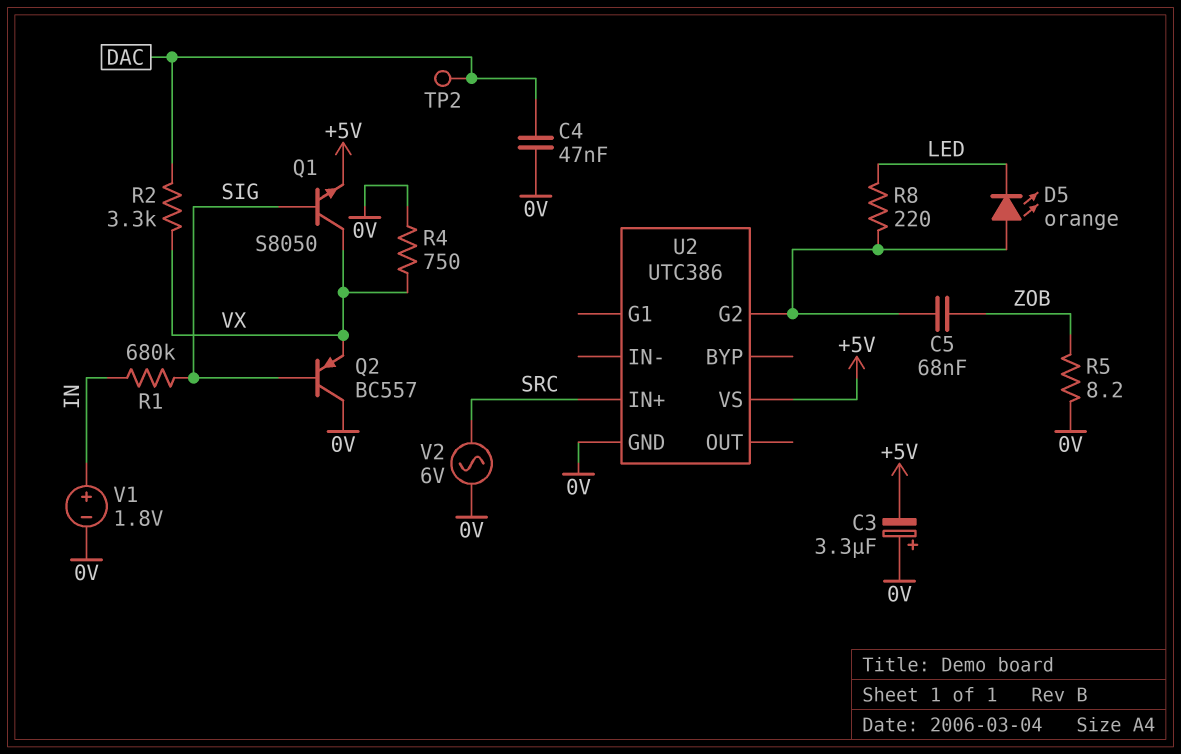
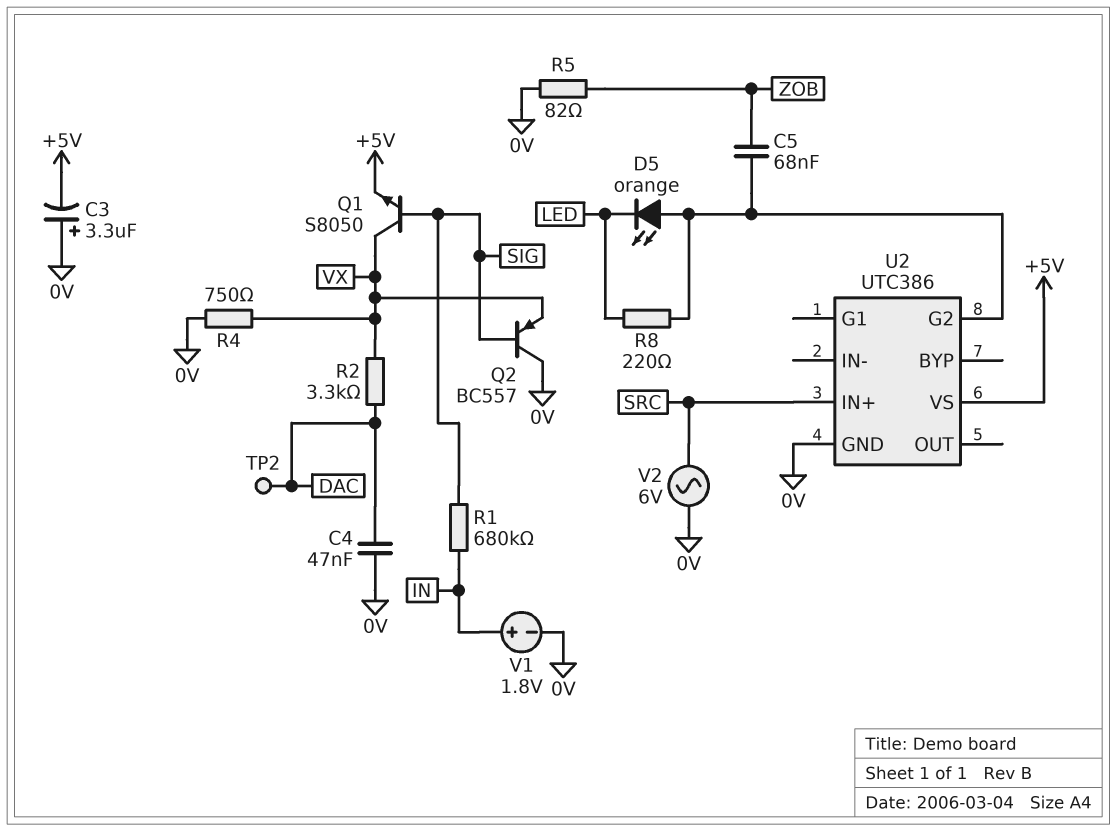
R5: 8.2 (0V, ZOB) -> 82 (0V, ZOB)

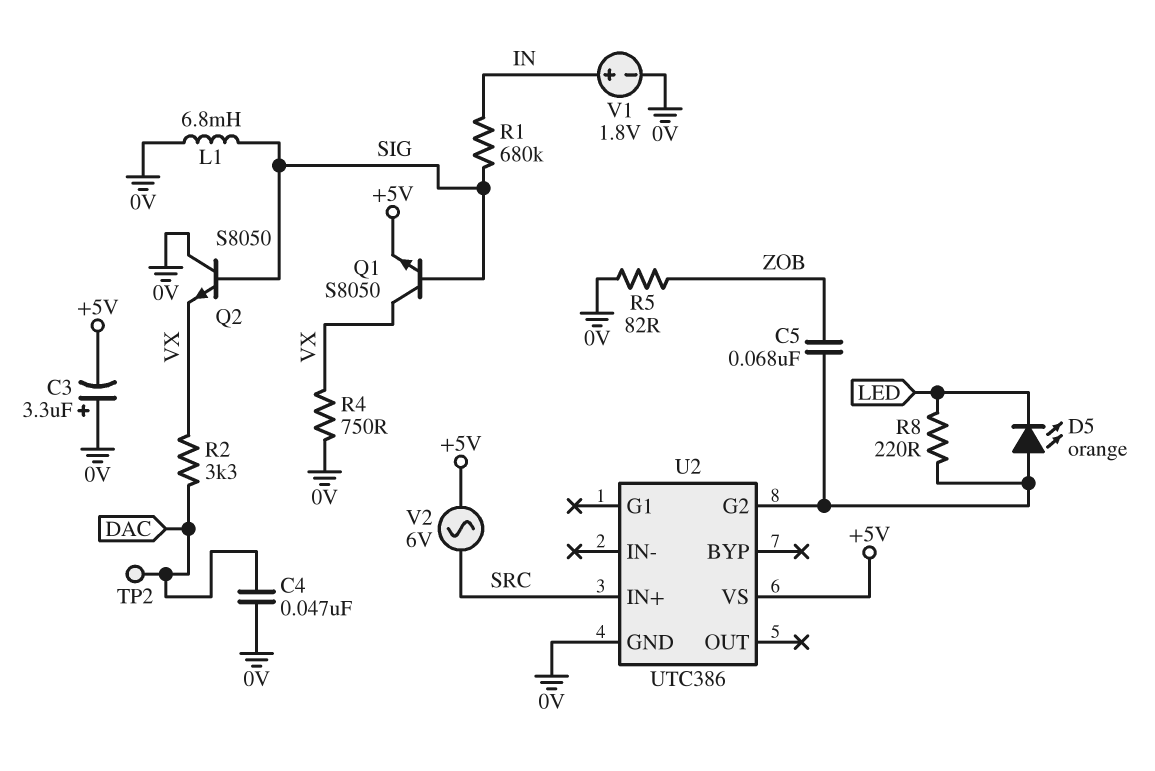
L1: none -> 6.8mH (0V, SIG)
Q2: PNP BC557 (B SIG, C 0V, E VX) -> NPN S8050 (B SIG, C 0V, E VX)
V2: AC 6V (0V, SRC) -> AC 6V (+5V, SRC)

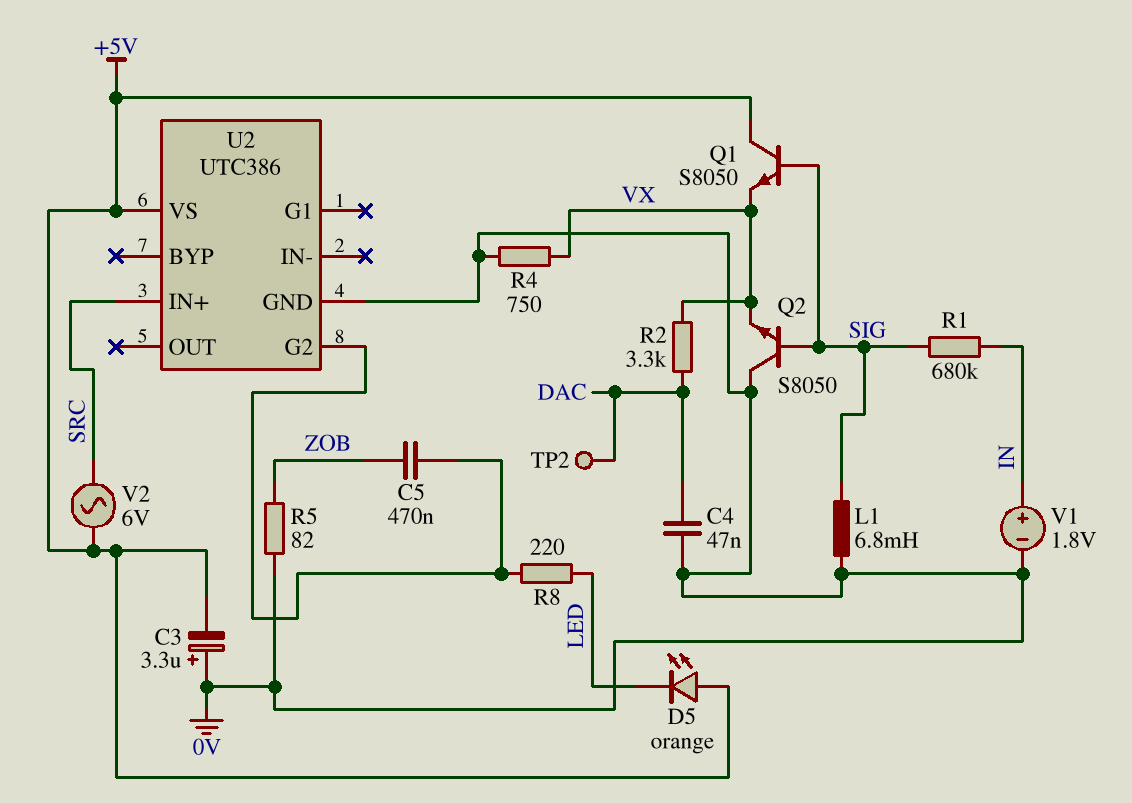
C5: 68nF (U2/G2, ZOB) -> 470nF (U2/G2, ZOB)
D5: LED orange (A U2/G2, K LED) -> LED orange (A +5V, K LED)
Q1: NPN S8050 (B SIG, C VX, E +5V) -> NPN S8050 (B SIG, C +5V, E VX)

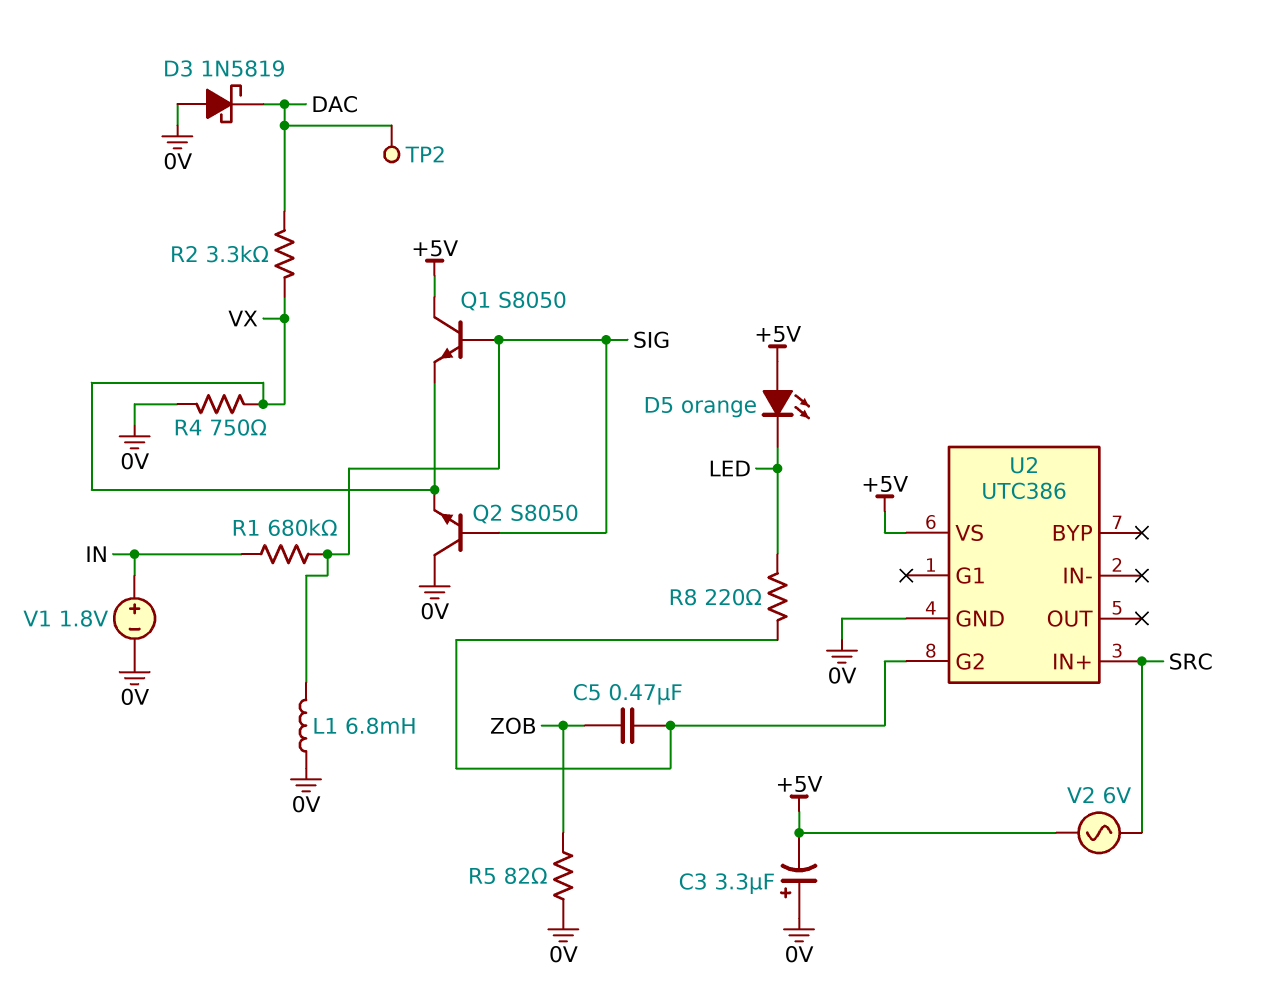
C4: 47nF (0V, DAC) -> none
D3: none -> schottky 1N5819 (A 0V, K DAC)

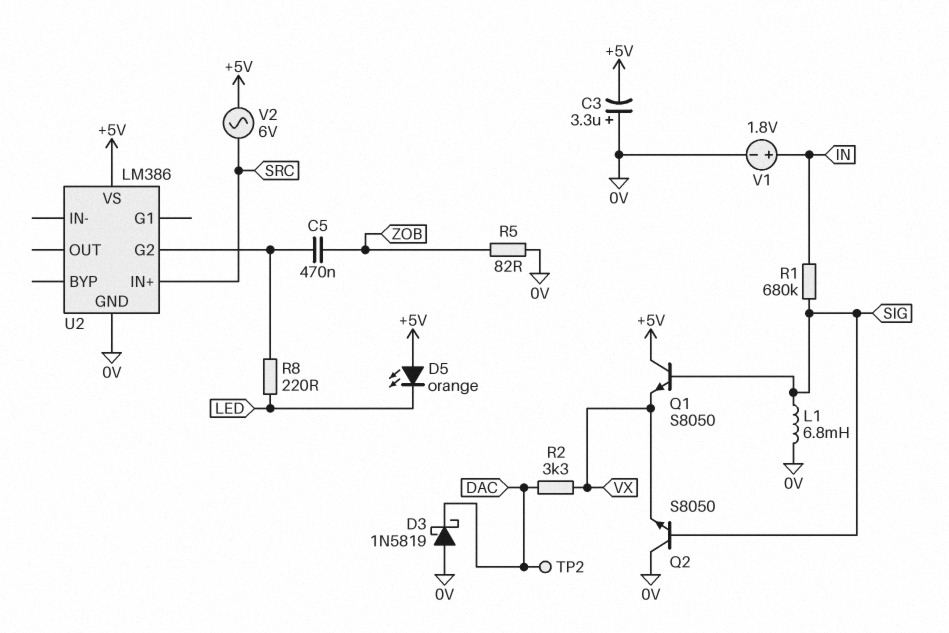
R4: 750 (0V, VX) -> none
U2: UTC386 -> LM386

